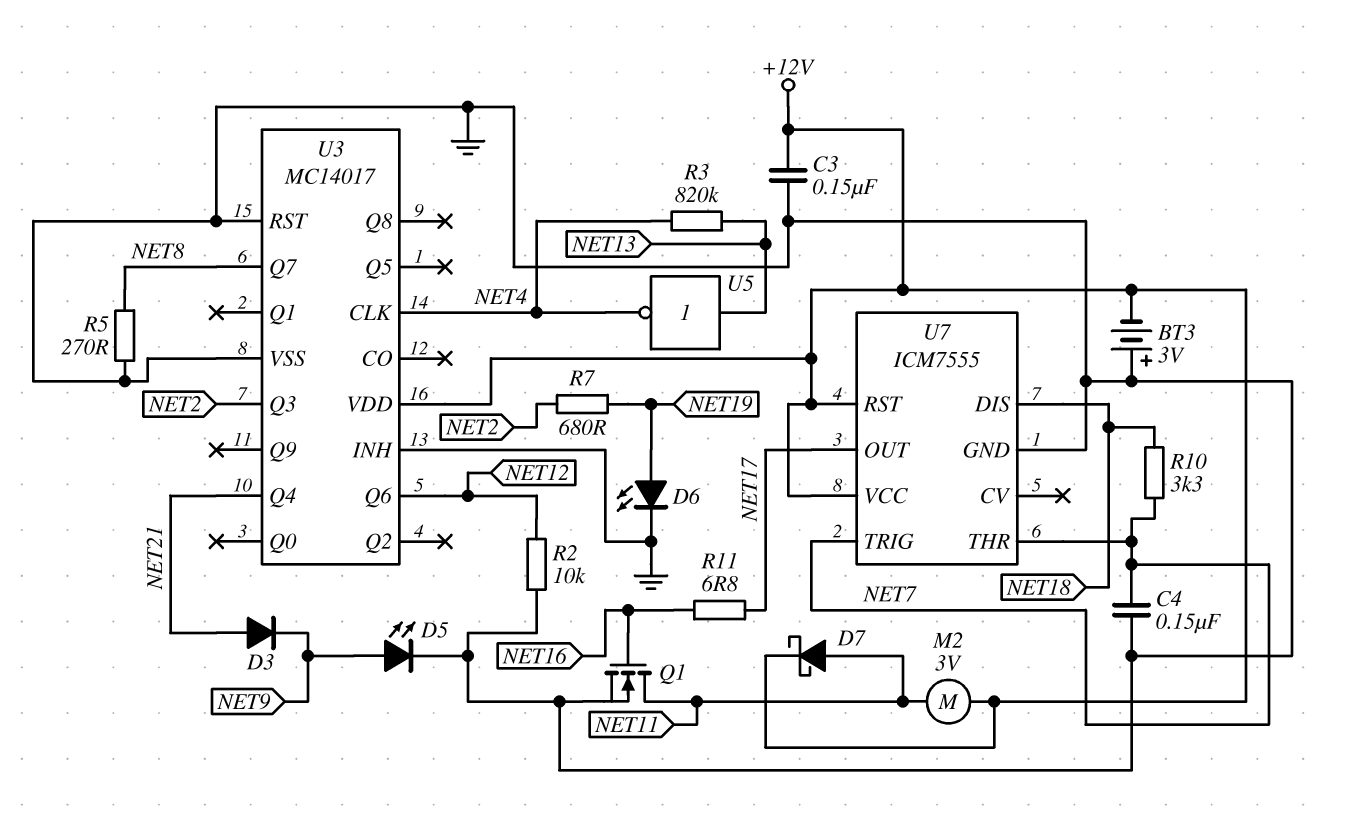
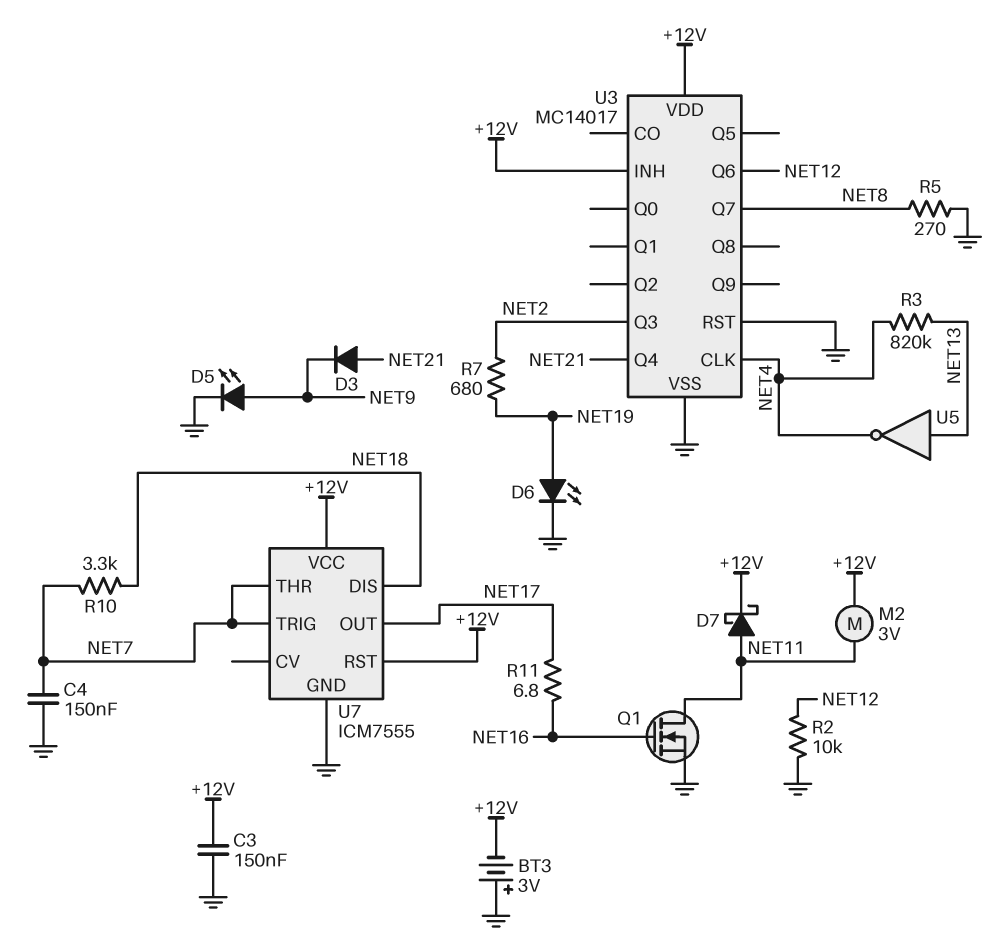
U3 pin INH: GND -> +12V

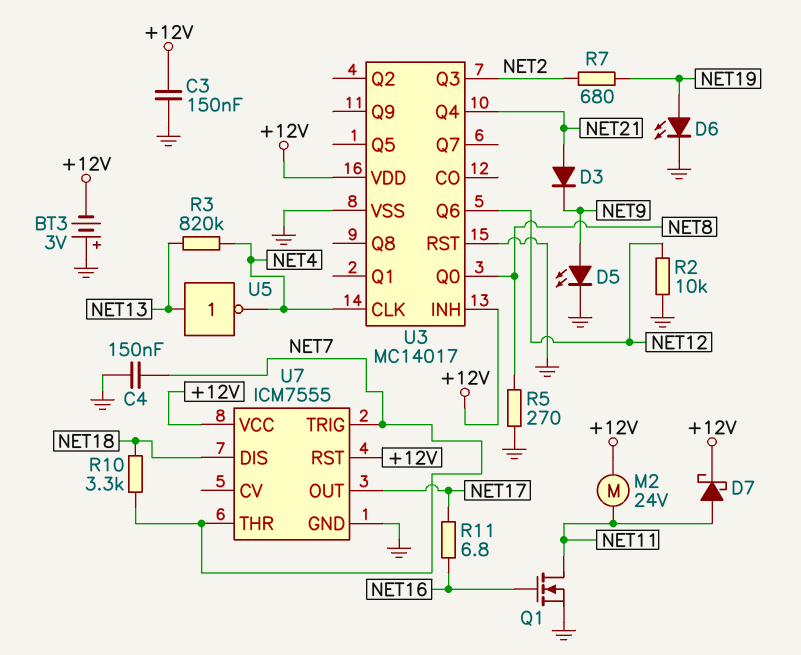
M2: motor 3V (+12V, NET11) -> motor 24V (+12V, NET11)
U3 pin Q0: none -> NET8
U3 pin Q7: NET8 -> none

